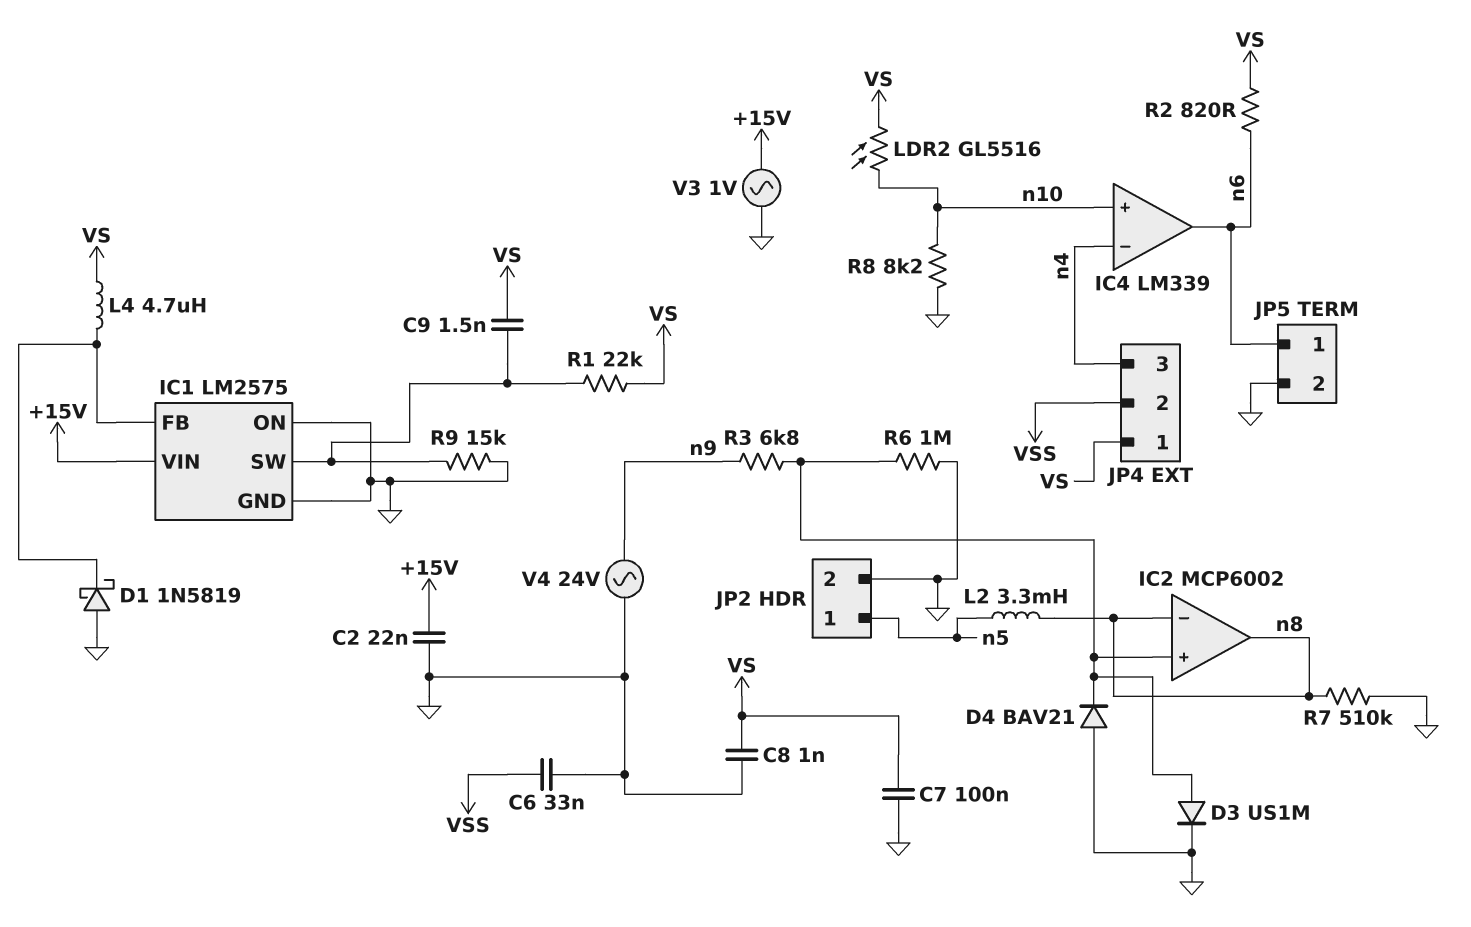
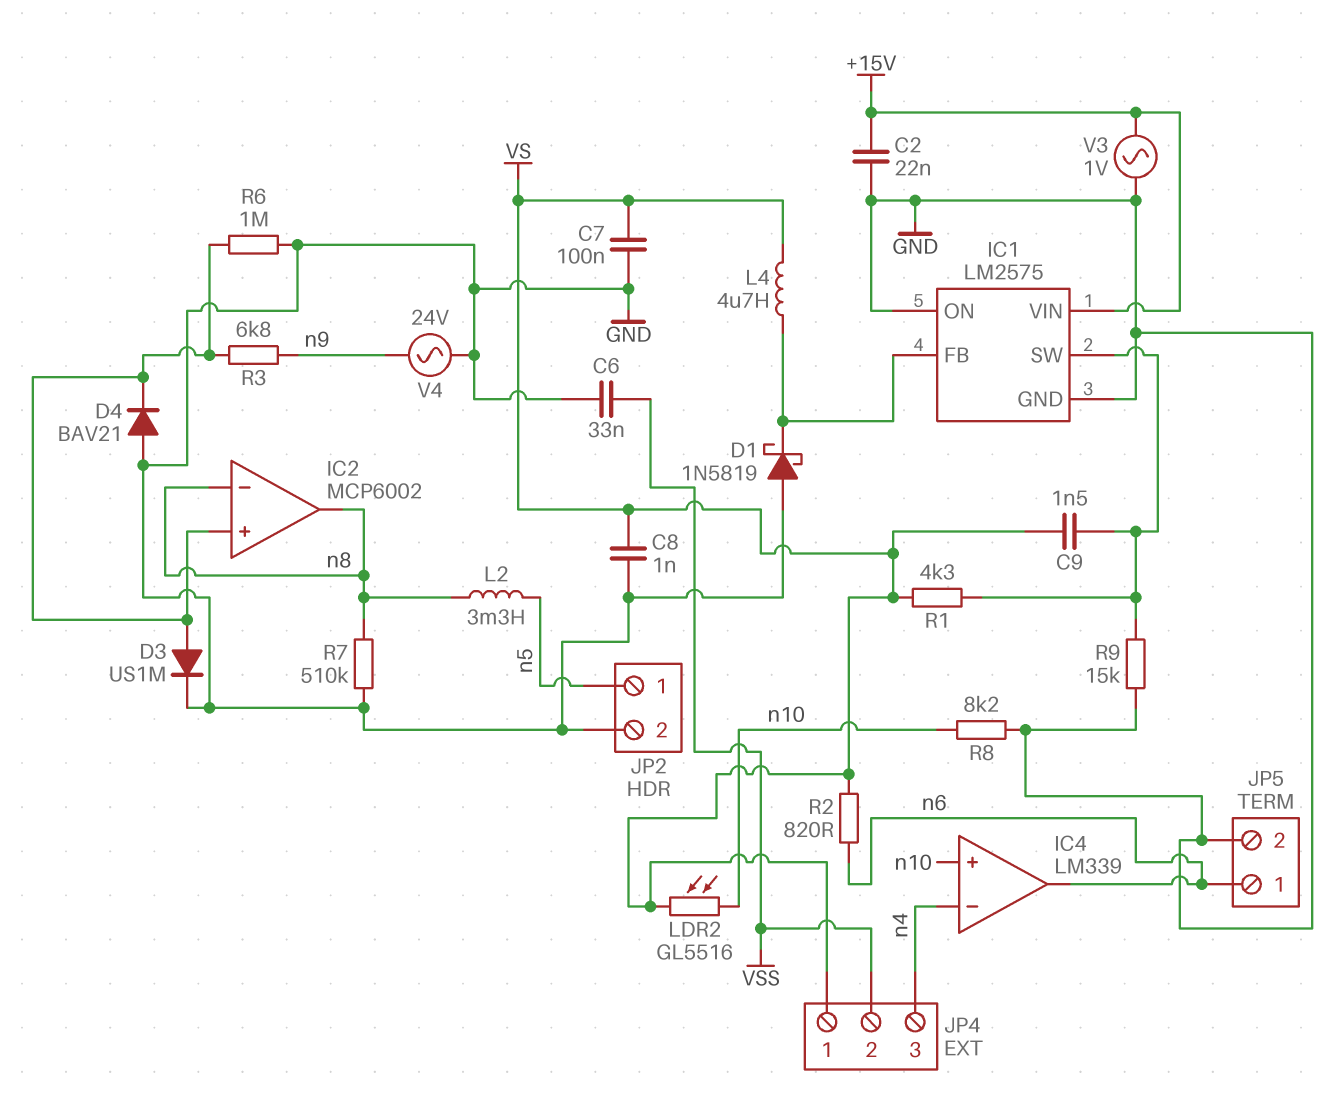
R1: 22k (IC1/SW, VS) -> 4.3k (IC1/SW, VS)

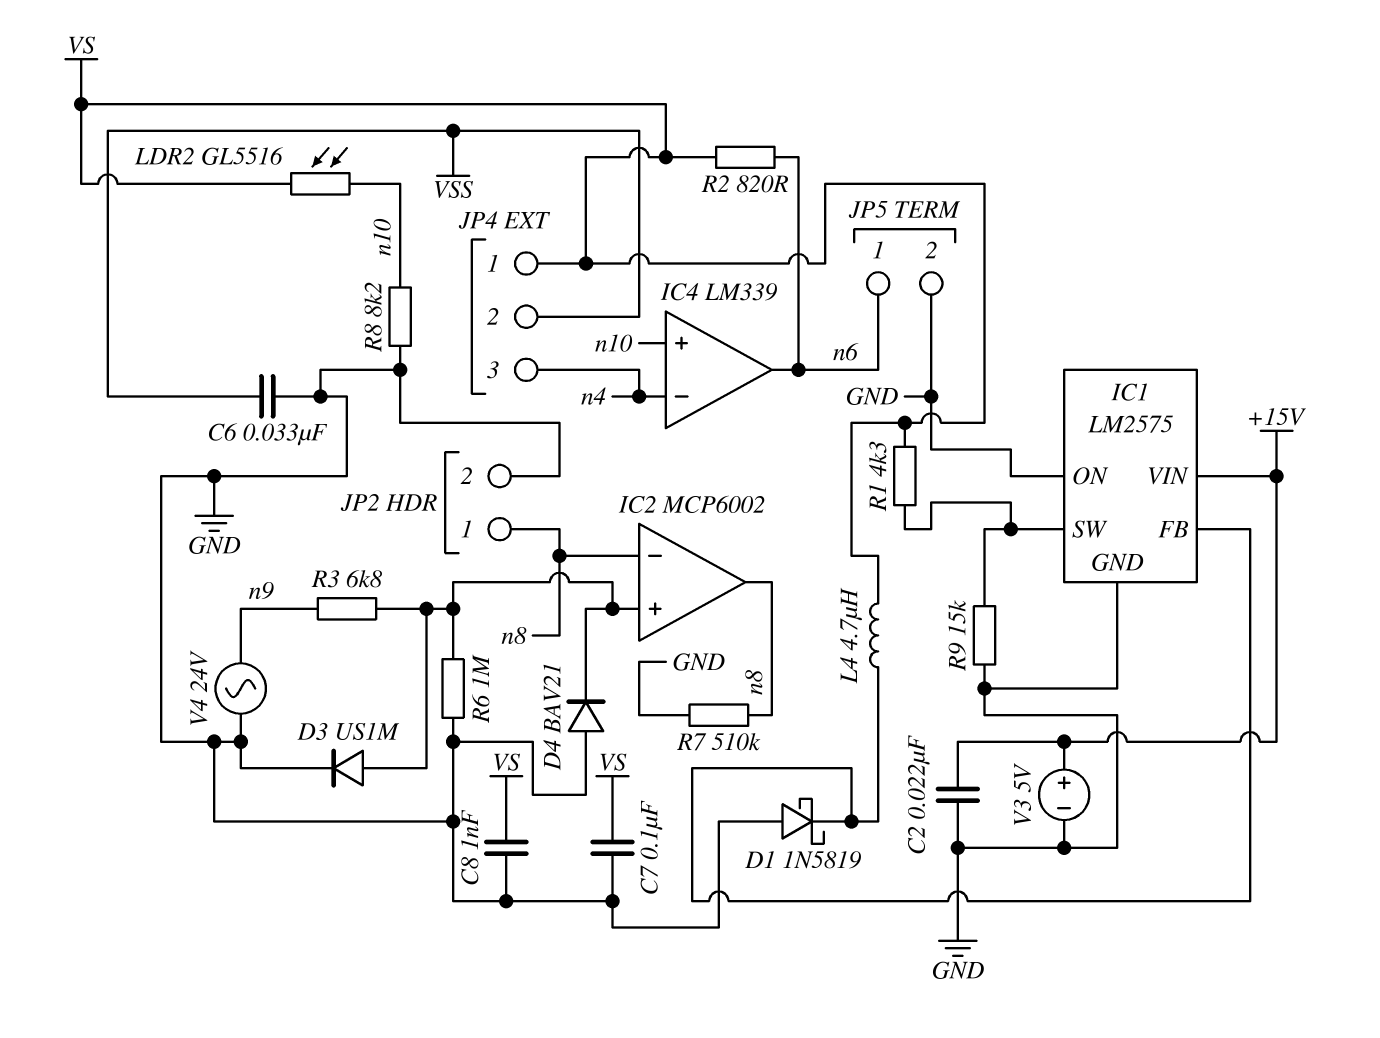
C9: 1.5nF (IC1/SW, VS) -> none
JP2 pin 1: n5 -> n8
L2: 3.3mH (n5, n8) -> none
V3: AC 1V (+15V, GND) -> 5V (plus +15V, minus GND)

